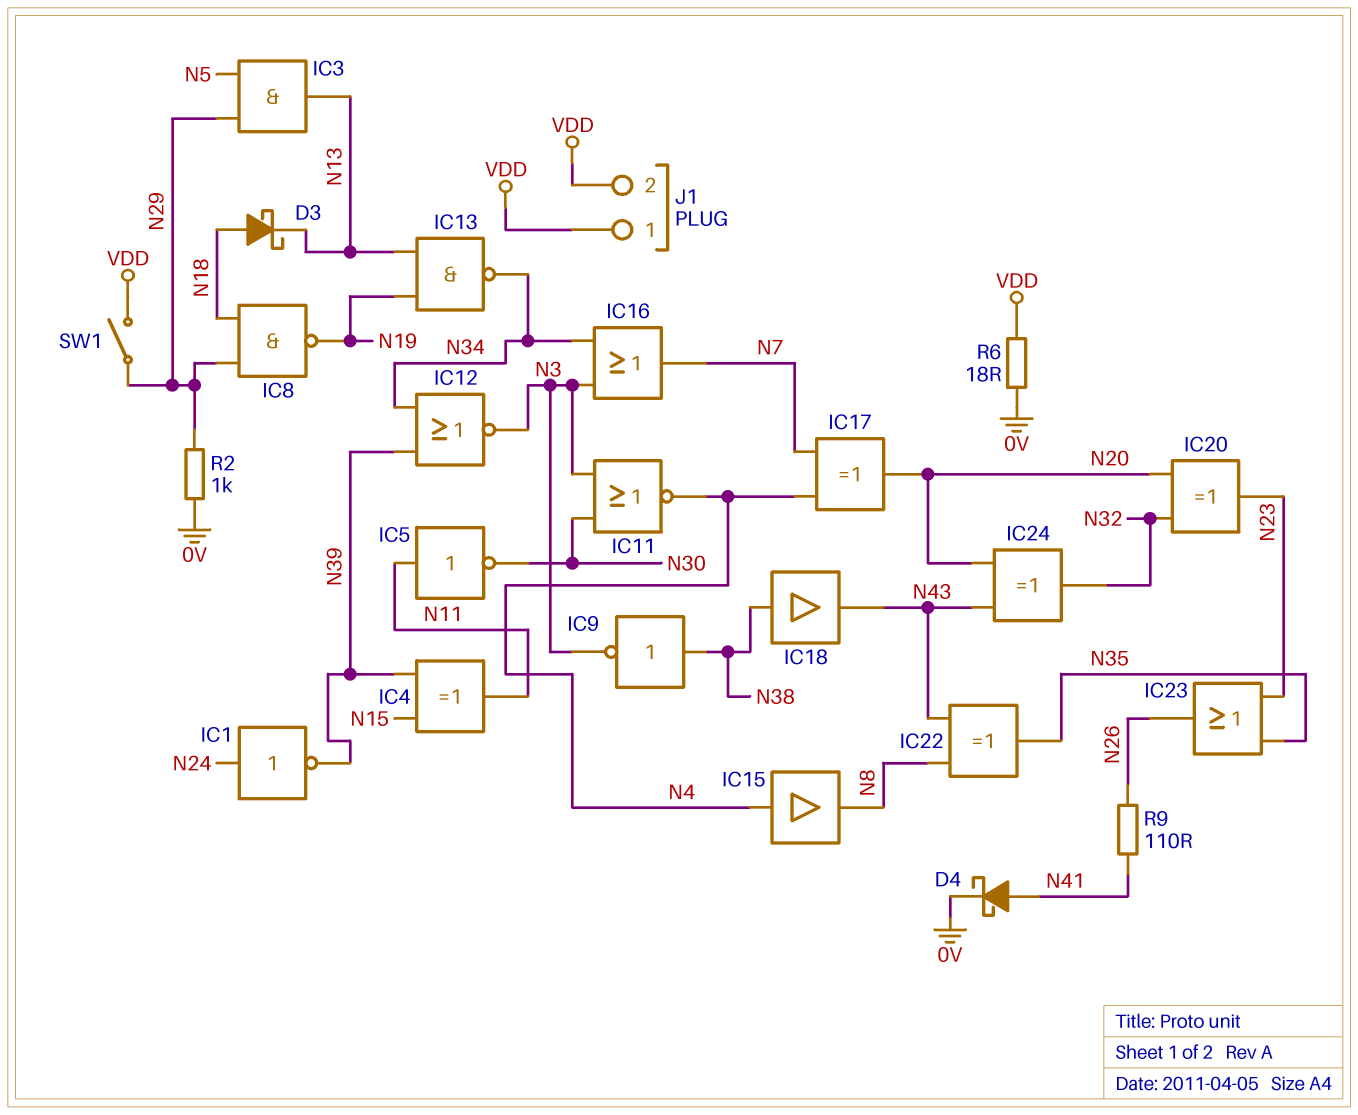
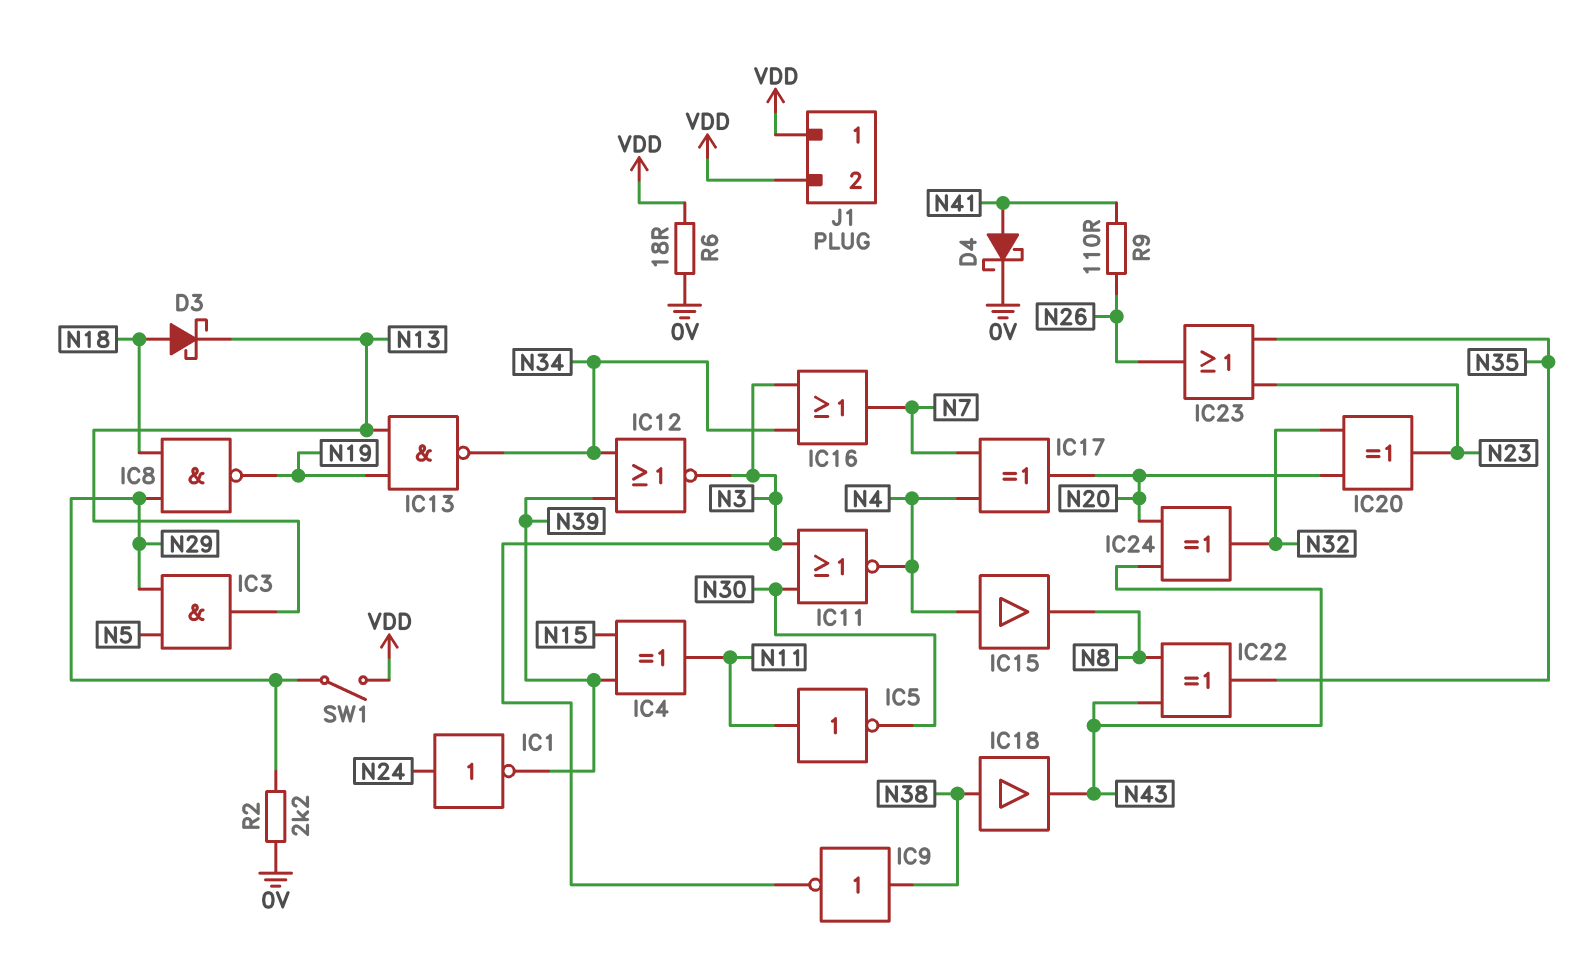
R2: 1k (0V, N29) -> 2.2k (0V, N29)

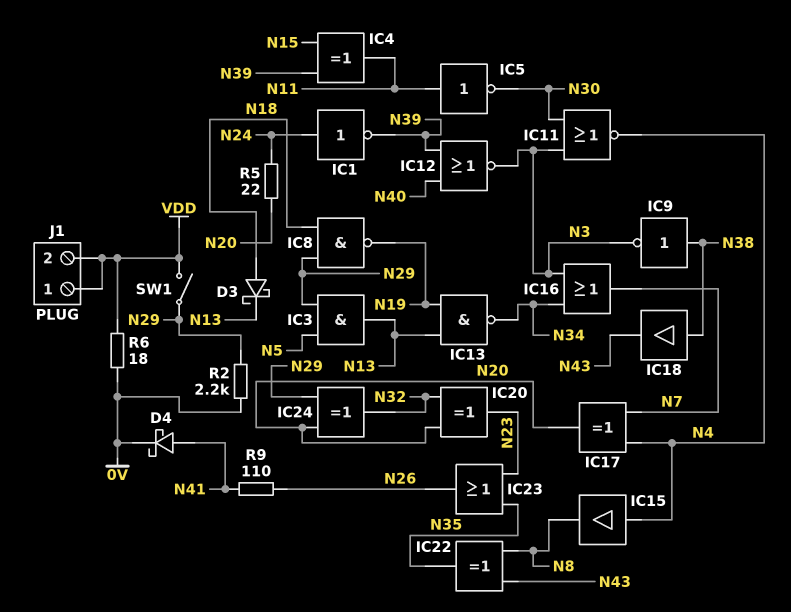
IC12: NOR (in N34, in N39, out N3) -> NOR (in N39, in N40, out N3)
IC24: XOR (in N20, in N43, out N32) -> XOR (in N20, in N29, out N32)
R5: none -> 22 (N20, N24)

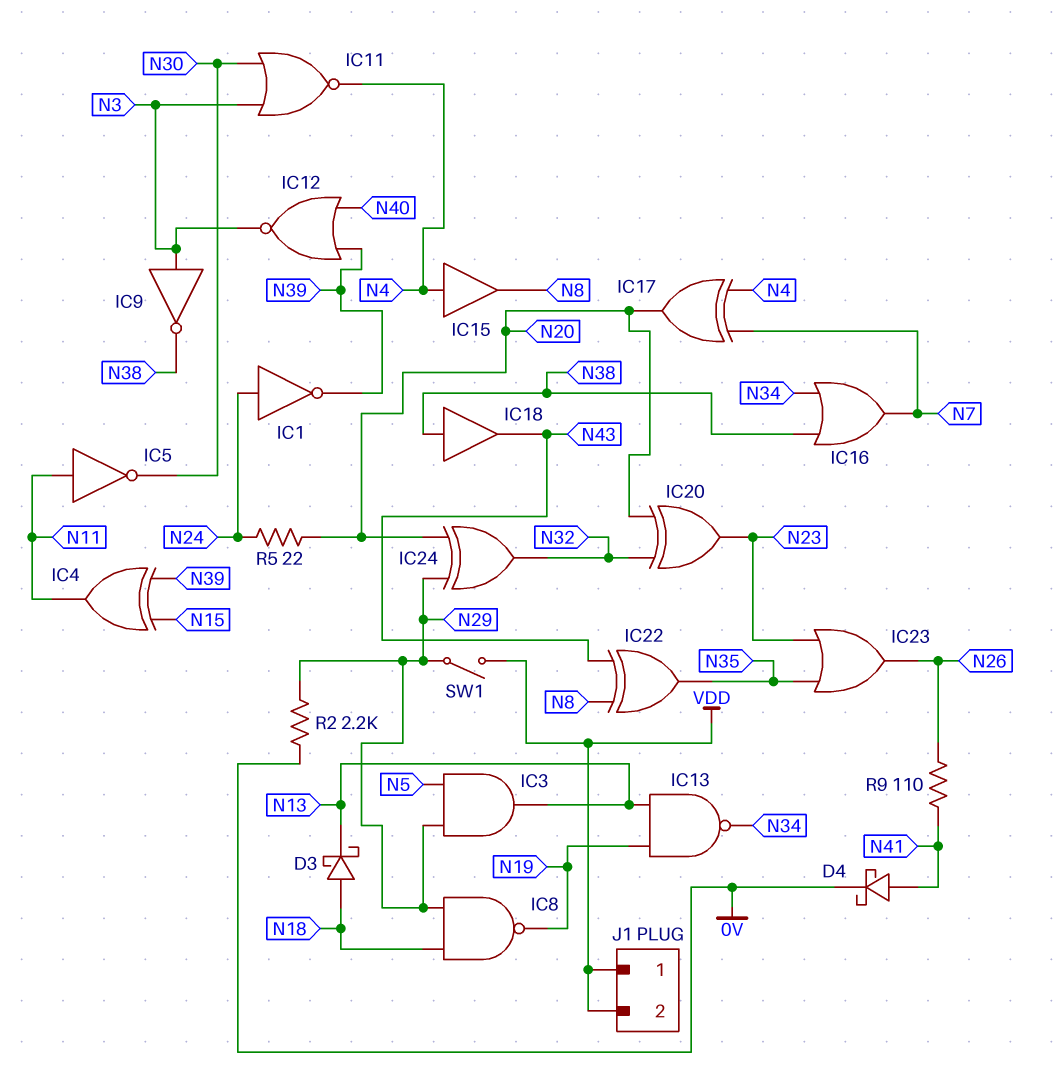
IC9: NOT (in N38, out N3) -> NOT (in N3, out N38)
IC16: OR (in N3, in N34, out N7) -> OR (in N34, in N38, out N7)
R6: 18 (0V, VDD) -> none

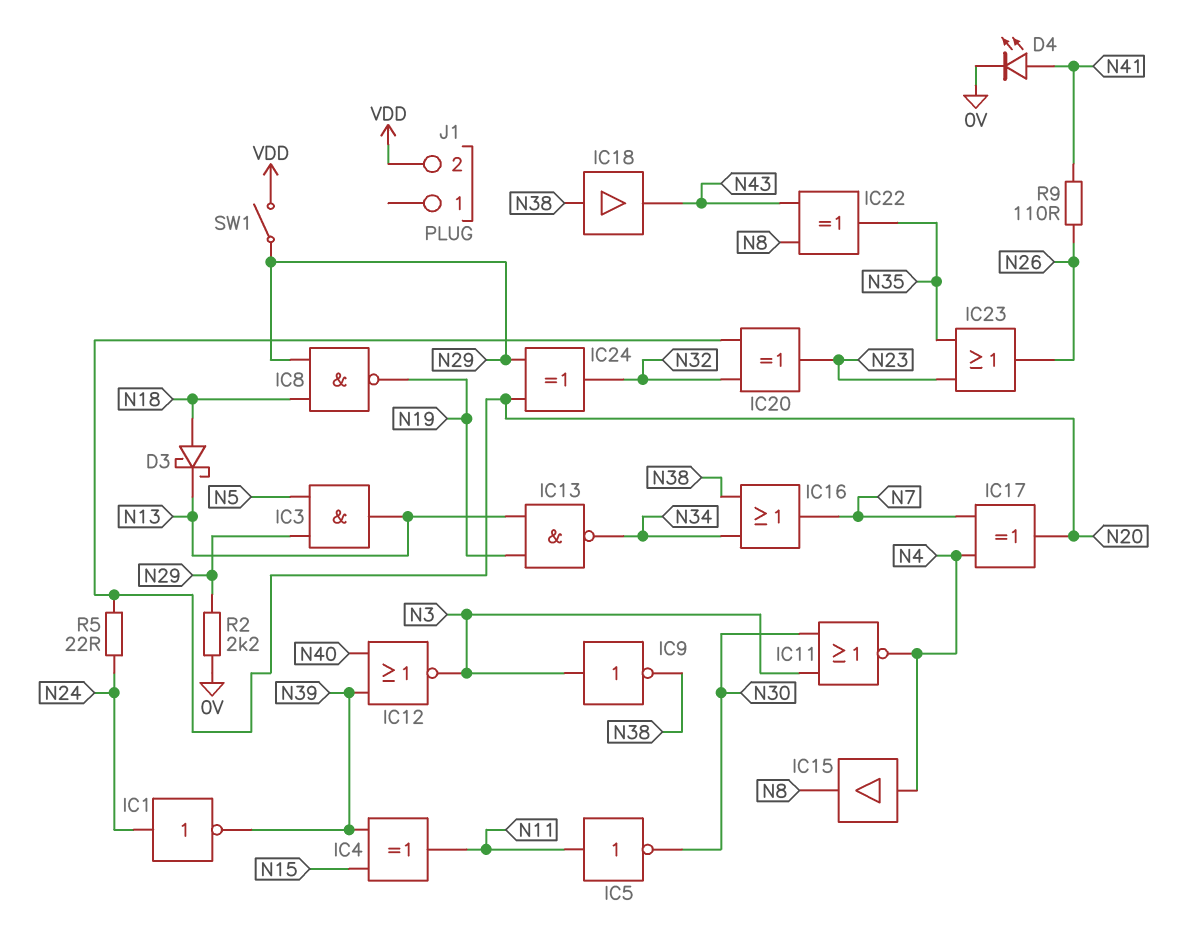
D4: schottky (A N41, K 0V) -> LED (A N41, K 0V)
J1 pin 1: VDD -> none

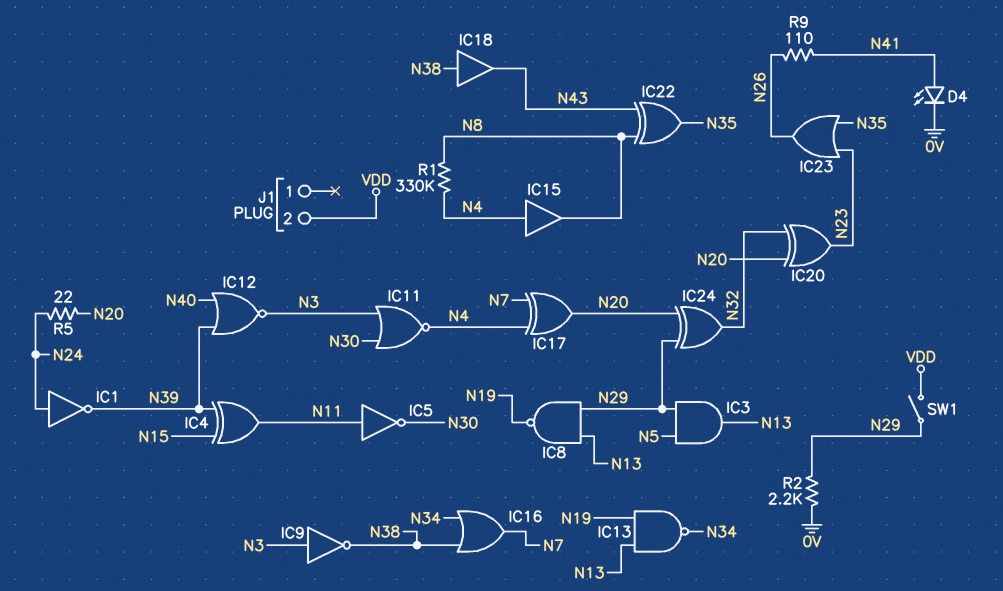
D3: schottky (A N18, K N13) -> none
IC8: NAND (in N18, in N29, out N19) -> NAND (in N13, in N29, out N19)
R1: none -> 330k (N4, N8)

